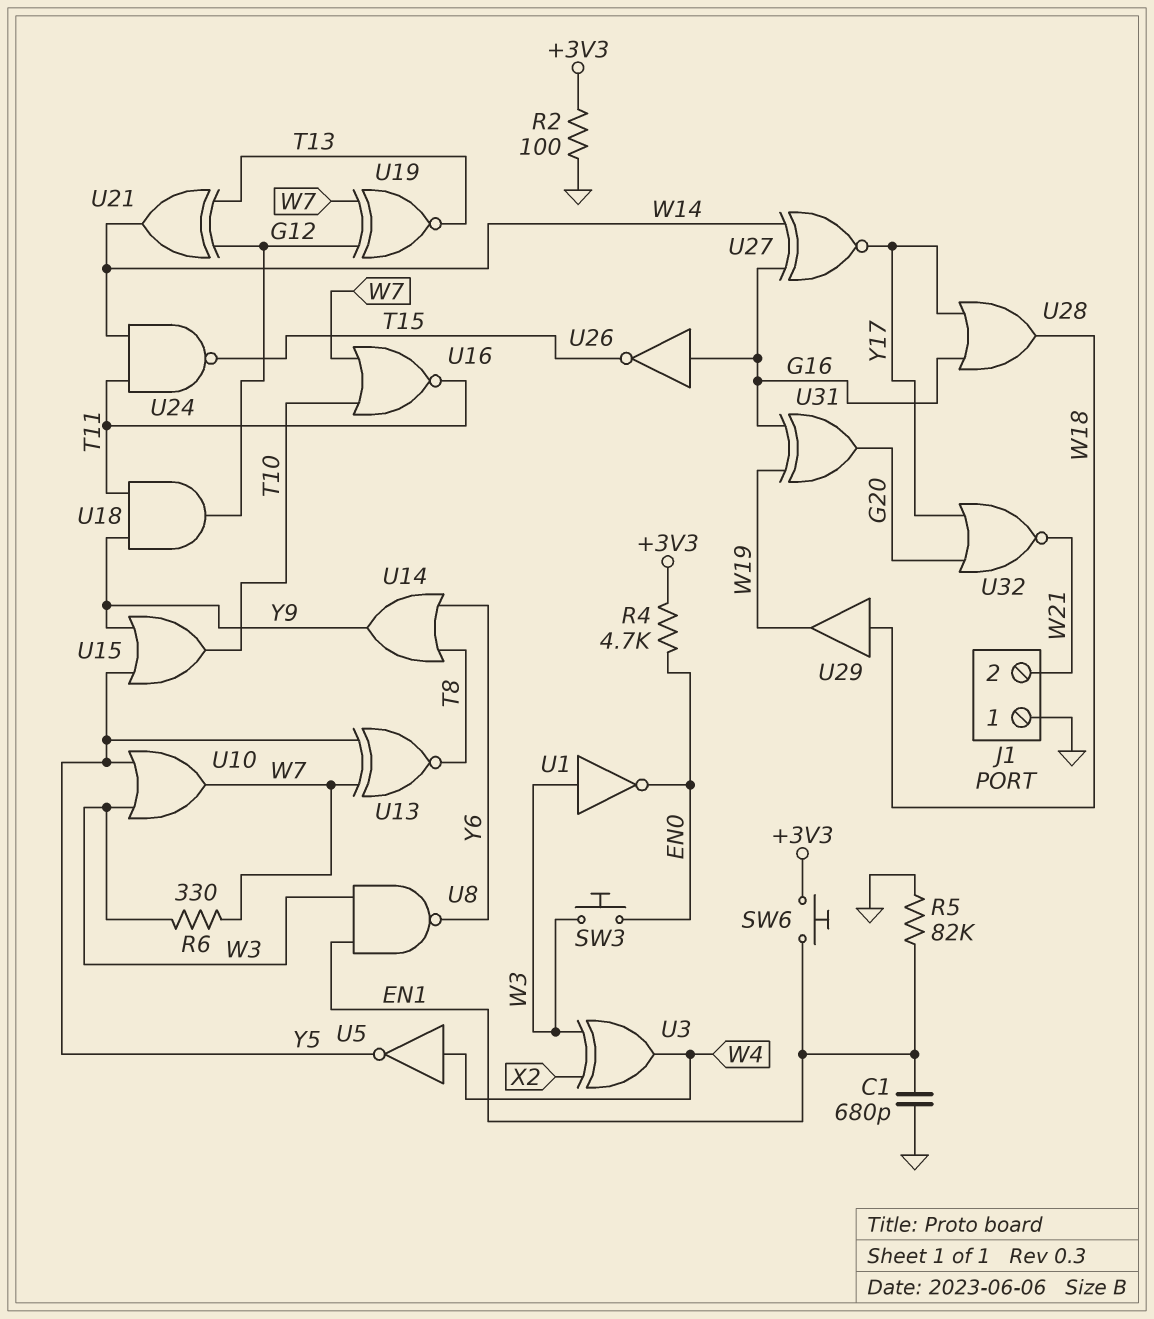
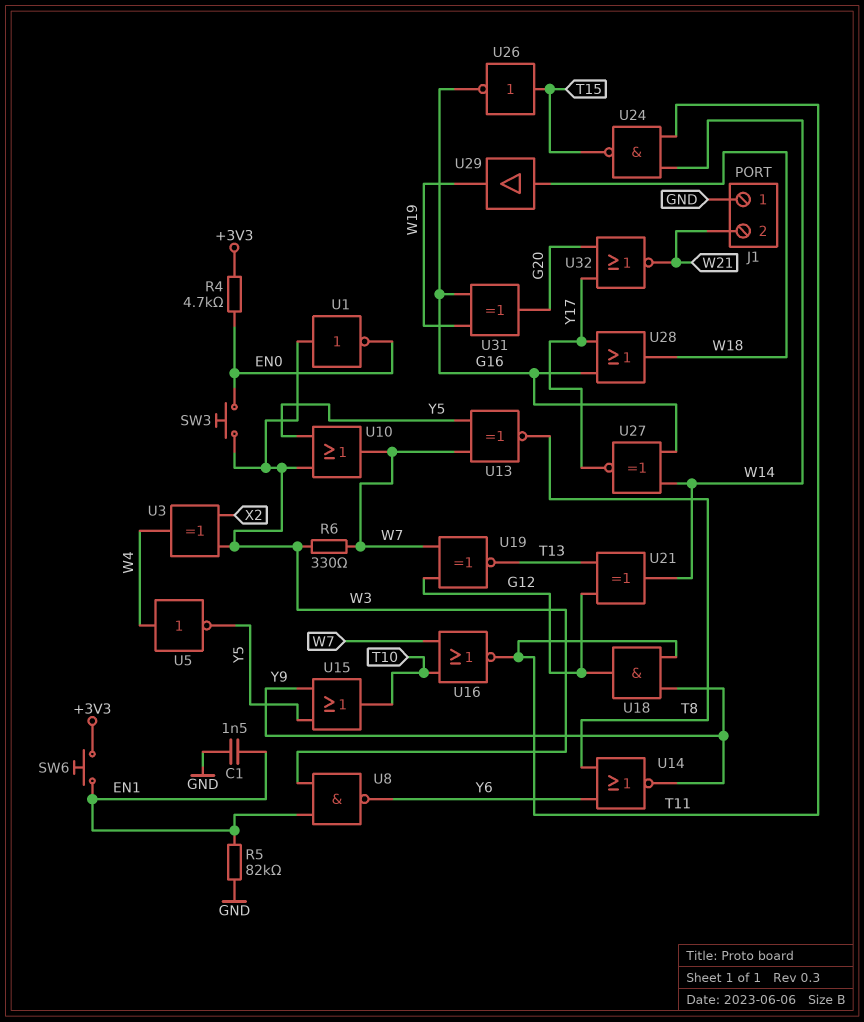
C1: 680pF (EN1, GND) -> 1.5nF (EN1, GND)
R2: 100 (+3V3, GND) -> none
U14: OR (in T8, in Y6, out Y9) -> NOR (in T8, in Y6, out Y9)
U26: NOT (in G16, out T15) -> NOT (in T15, out G16)

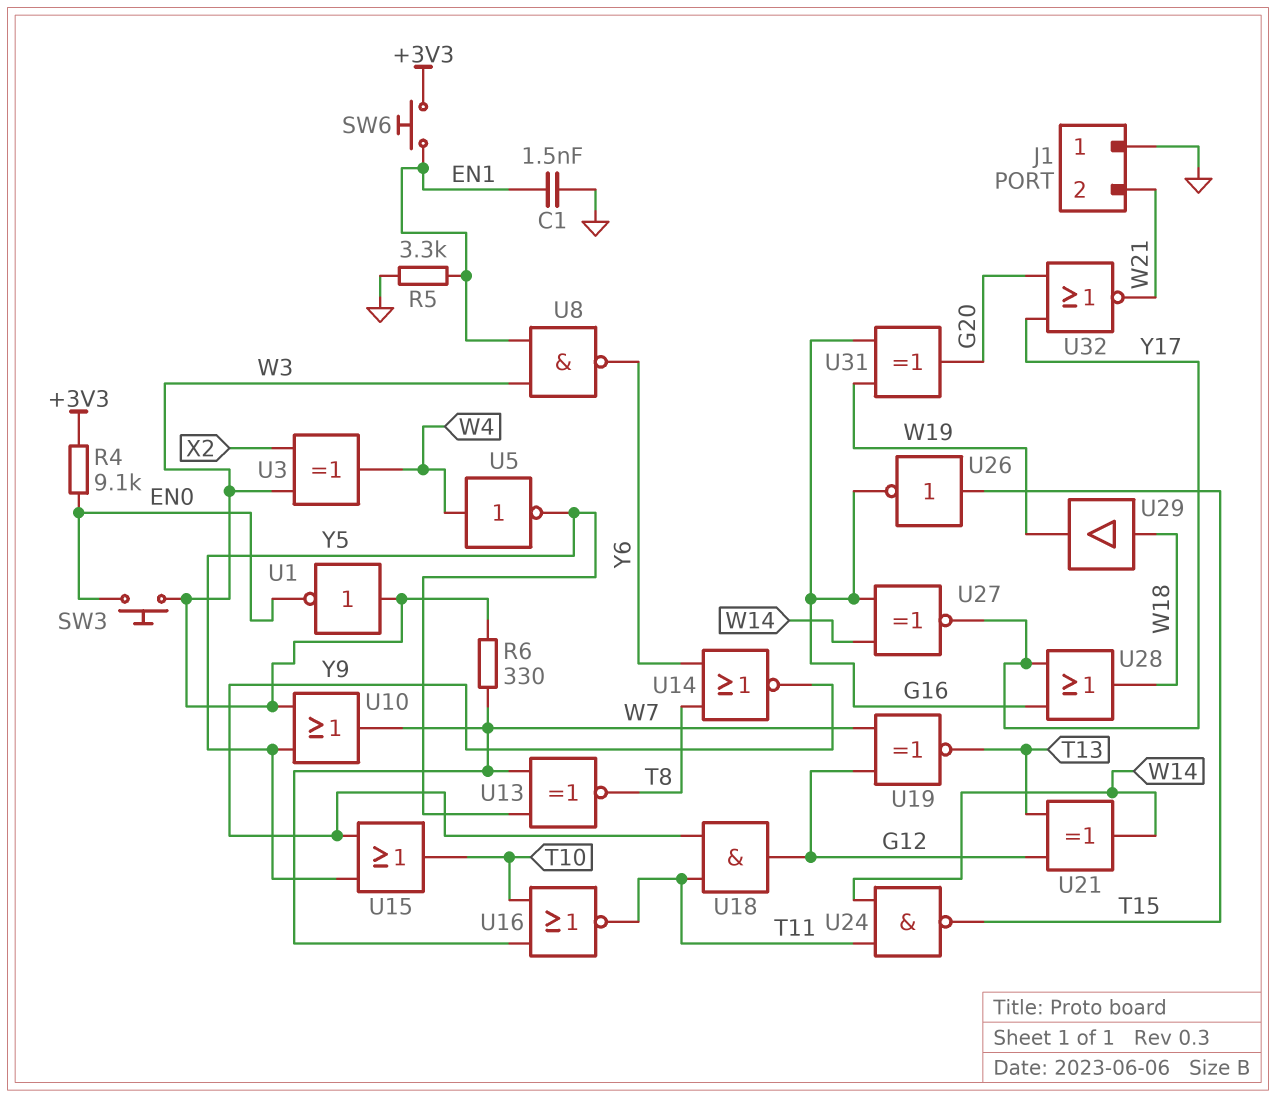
R4: 4.7k (+3V3, EN0) -> 9.1k (+3V3, EN0)
R5: 82k (EN1, GND) -> 3.3k (EN1, GND)

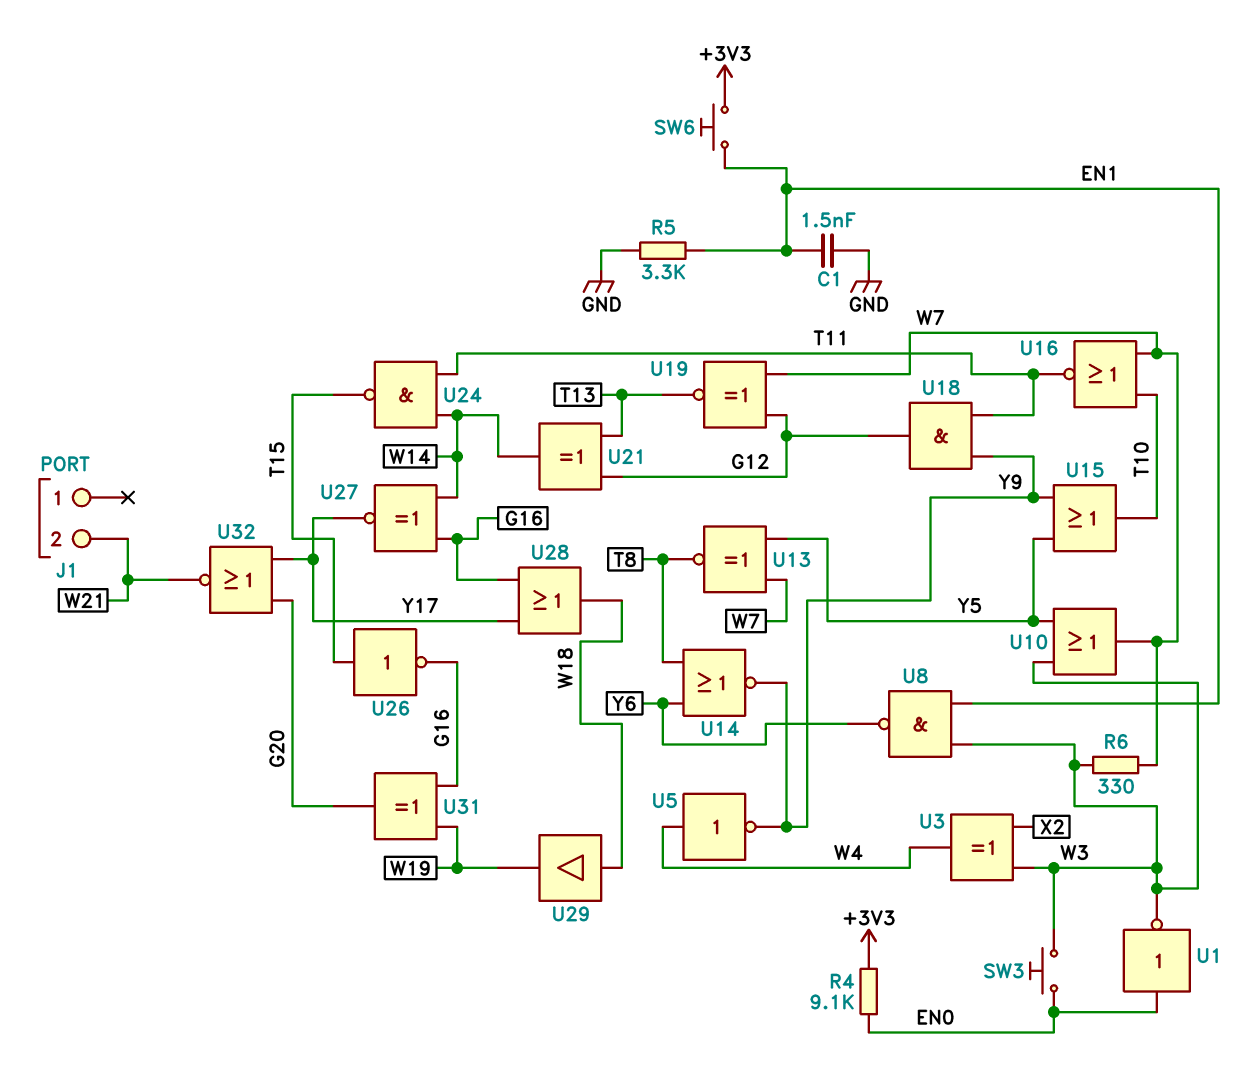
J1 pin 1: GND -> none
U1: NOT (in W3, out EN0) -> NOT (in EN0, out W3)
U5: NOT (in W4, out Y5) -> NOT (in W4, out Y9)

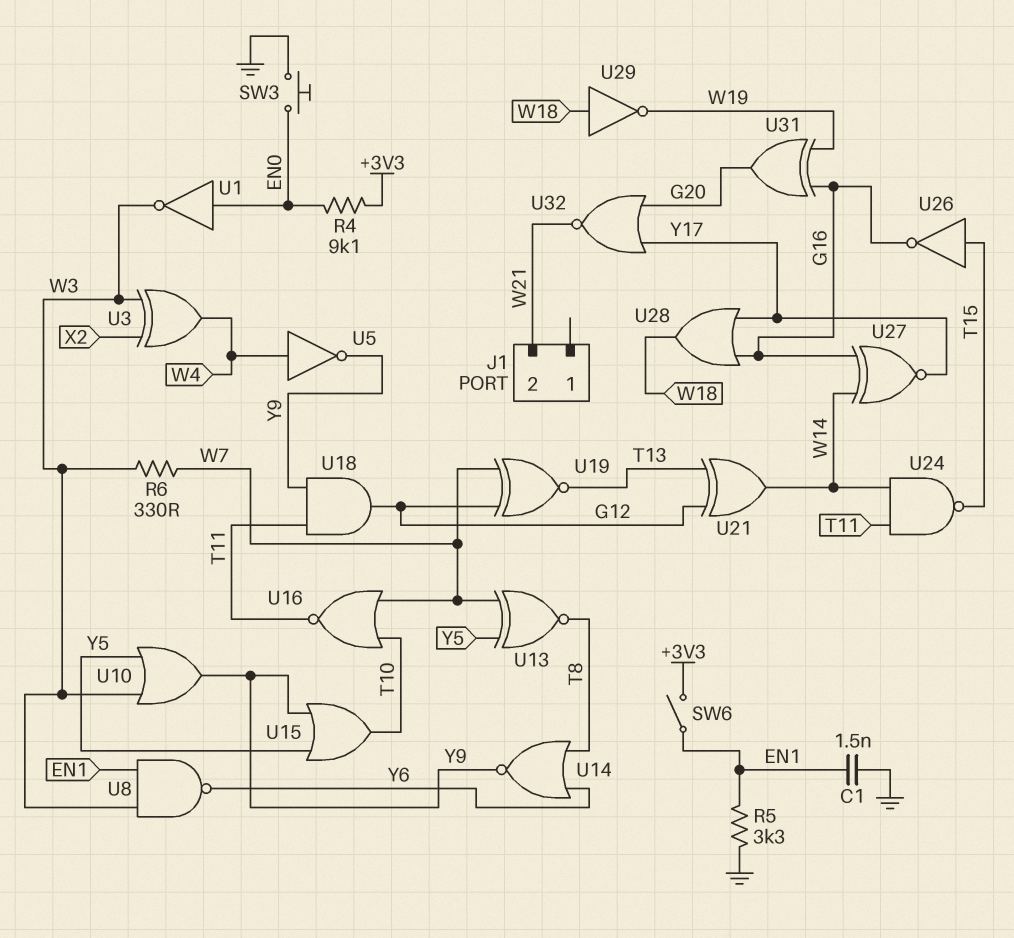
SW3: button (EN0, W3) -> button (EN0, GND)
SW6: button (+3V3, EN1) -> switch (+3V3, EN1)
U10: OR (in W3, in Y5, out W7) -> OR (in W3, in Y5, out Y9)
U29: buffer (in W18, out W19) -> NOT (in W18, out W19)

